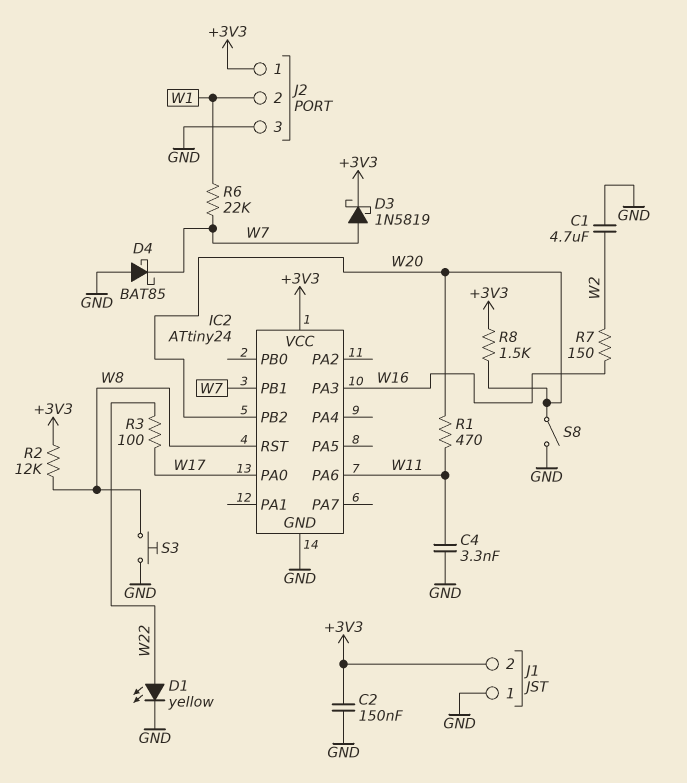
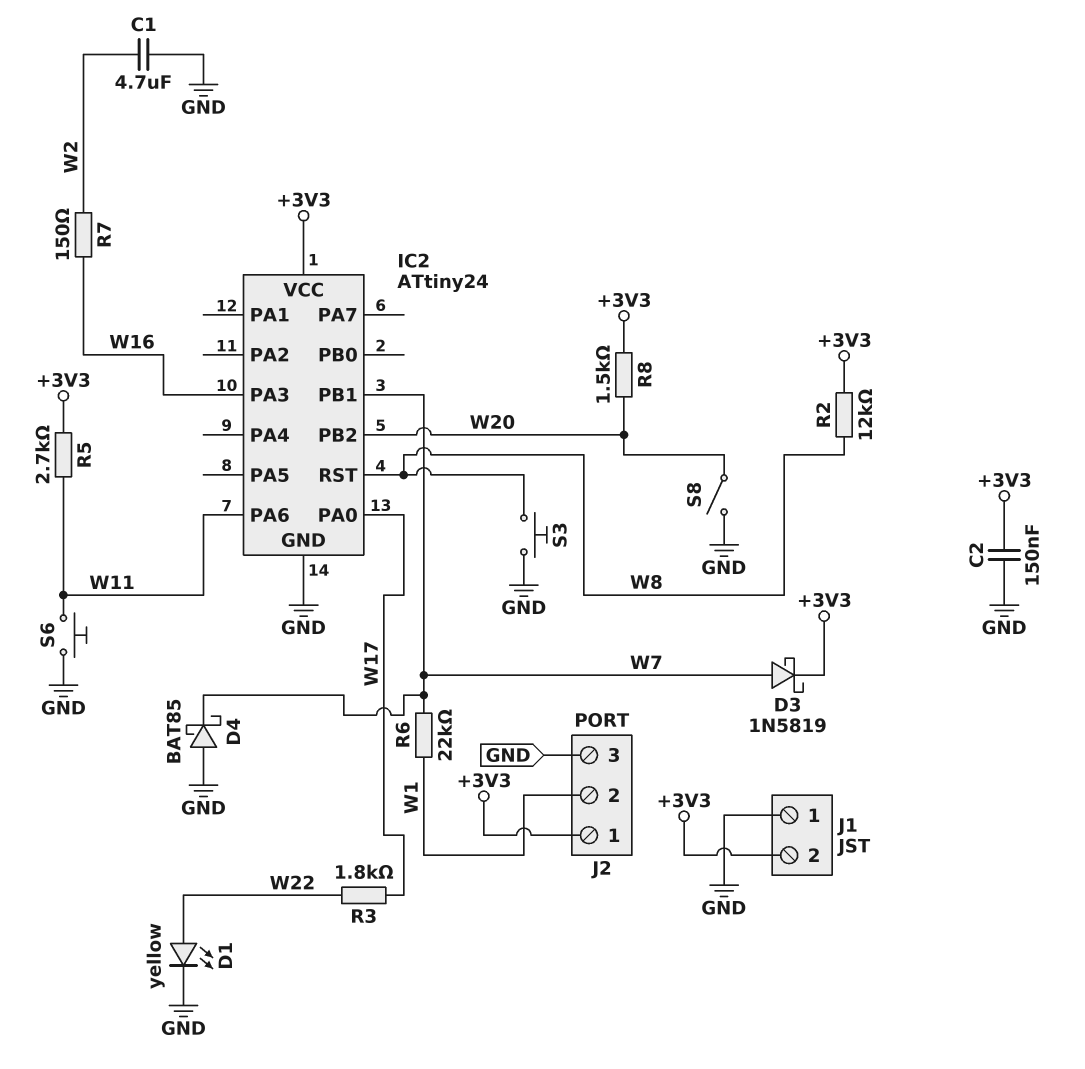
C4: 3.3nF (GND, W11) -> none
R1: 470 (W11, W20) -> none
R3: 100 (W17, W22) -> 1.8k (W17, W22)
R5: none -> 2.7k (+3V3, W11)
S6: none -> button (GND, W11)

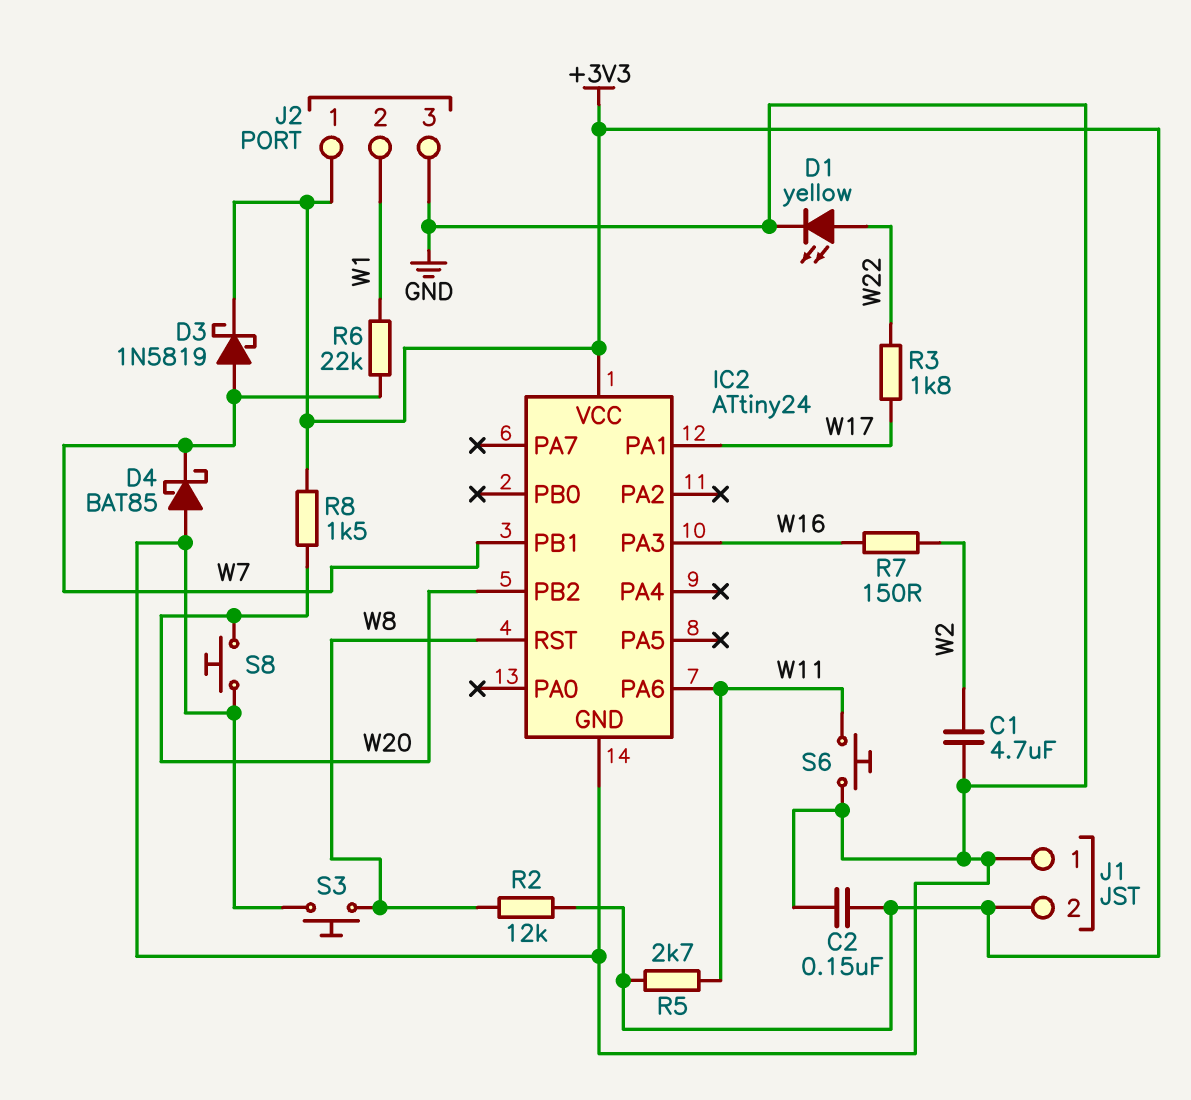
IC2 pin PA0: W17 -> none
IC2 pin PA1: none -> W17
S8: switch (GND, W20) -> button (GND, W20)

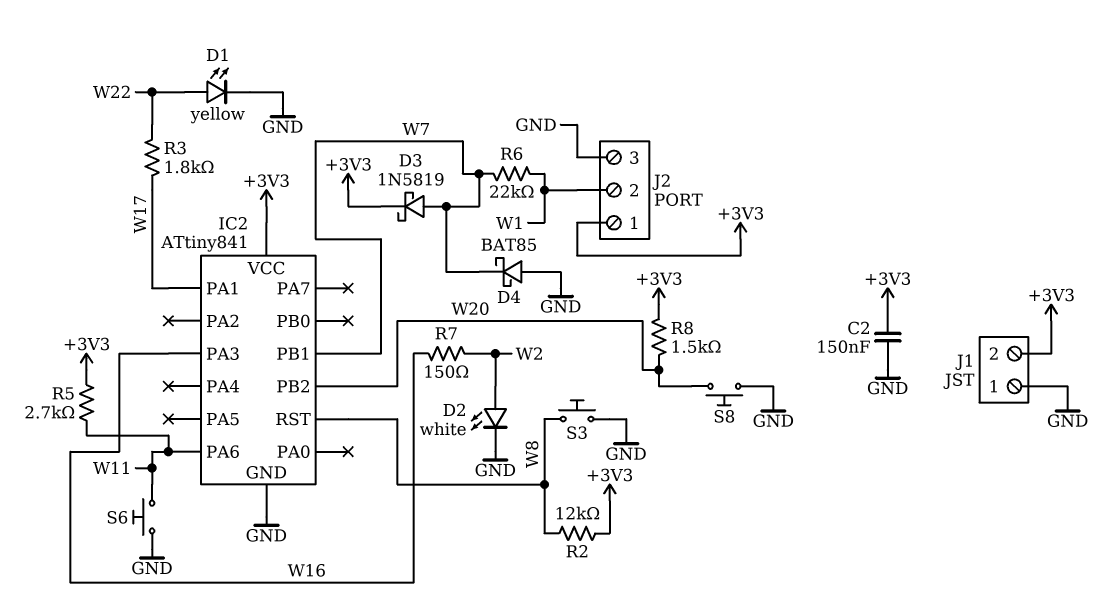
C1: 4.7uF (GND, W2) -> none
D2: none -> LED white (A W2, K GND)
IC2: ATtiny24 -> ATtiny841

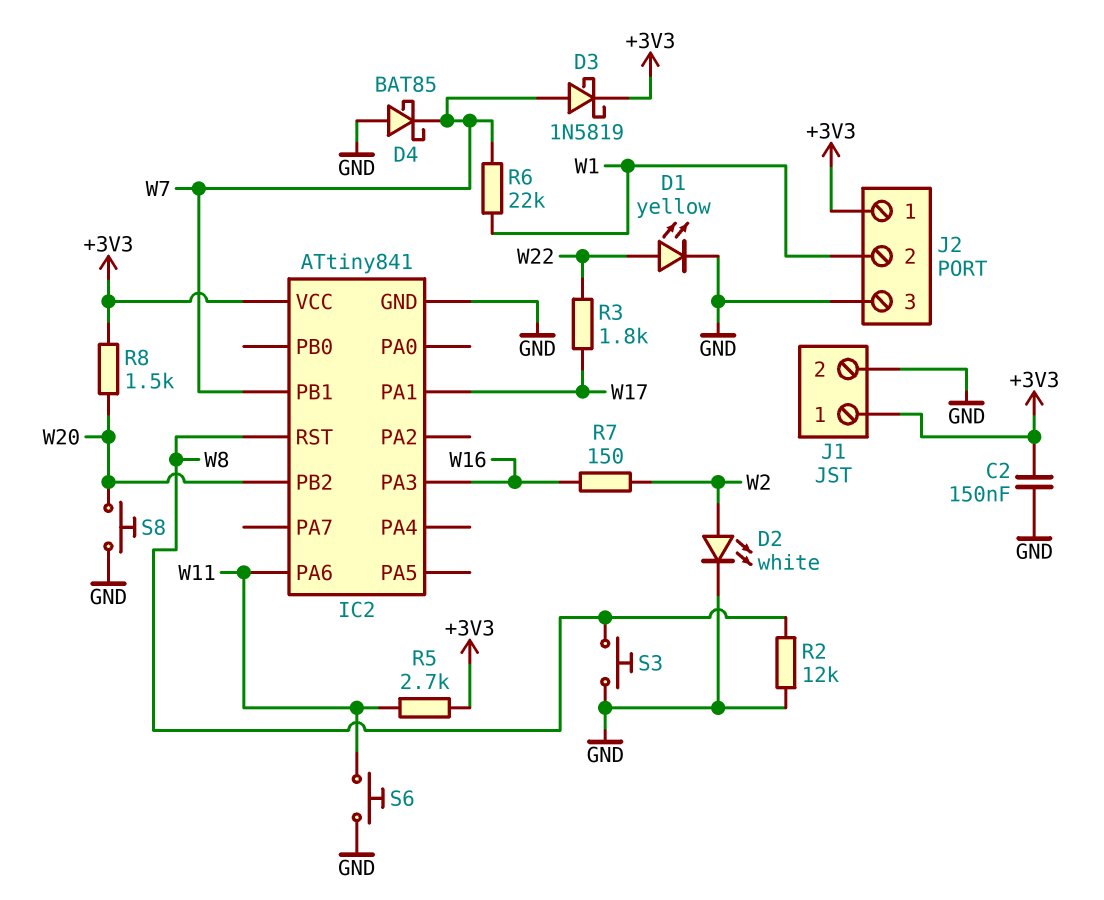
J1 pin 1: GND -> +3V3
J1 pin 2: +3V3 -> GND
R2: 12k (+3V3, W8) -> 12k (GND, W8)

